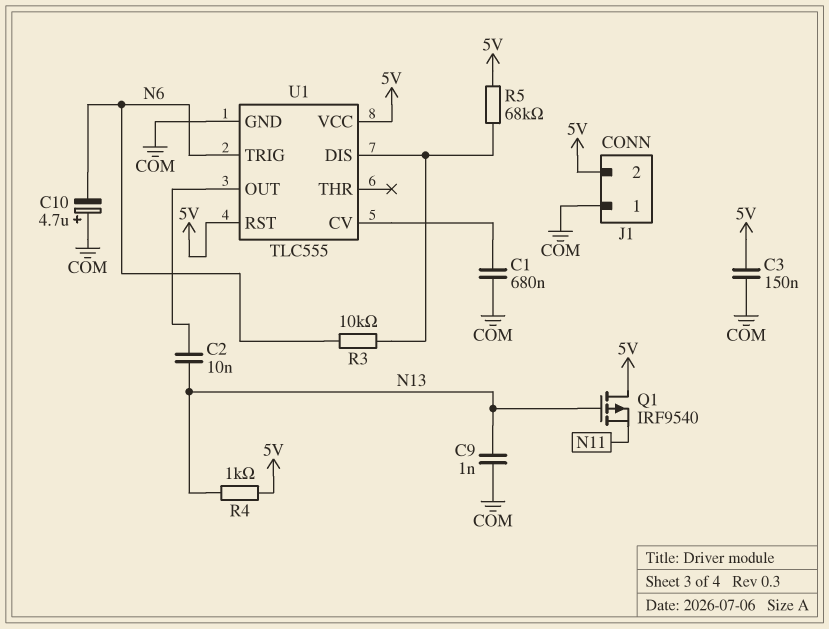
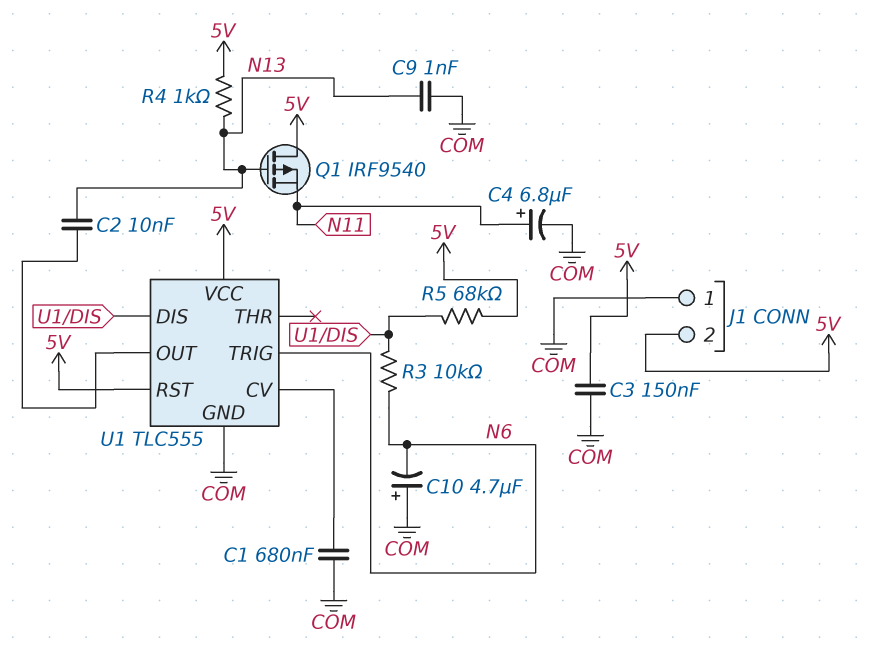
C4: none -> 6.8uF (plus N11, minus COM)

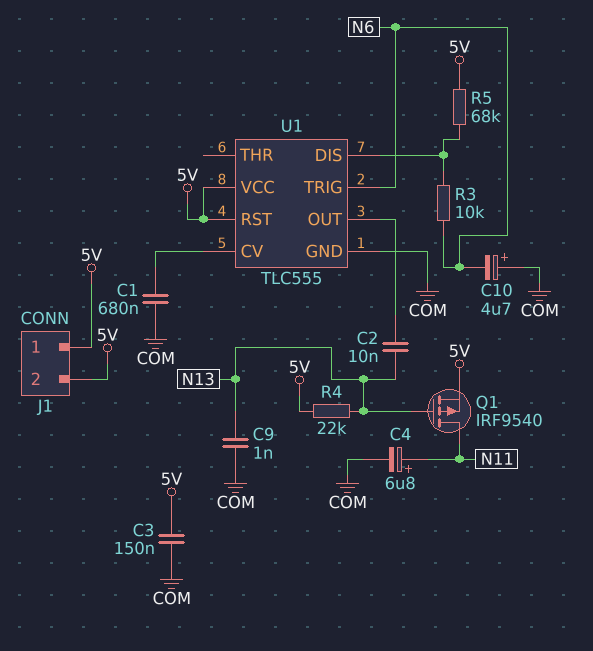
J1 pin 1: COM -> 5V
Q1: PMOS IRF9540 (G N13, D 5V, S N11) -> PMOS IRF9540 (G N13, D N11, S 5V)
R4: 1k (5V, N13) -> 22k (5V, N13)

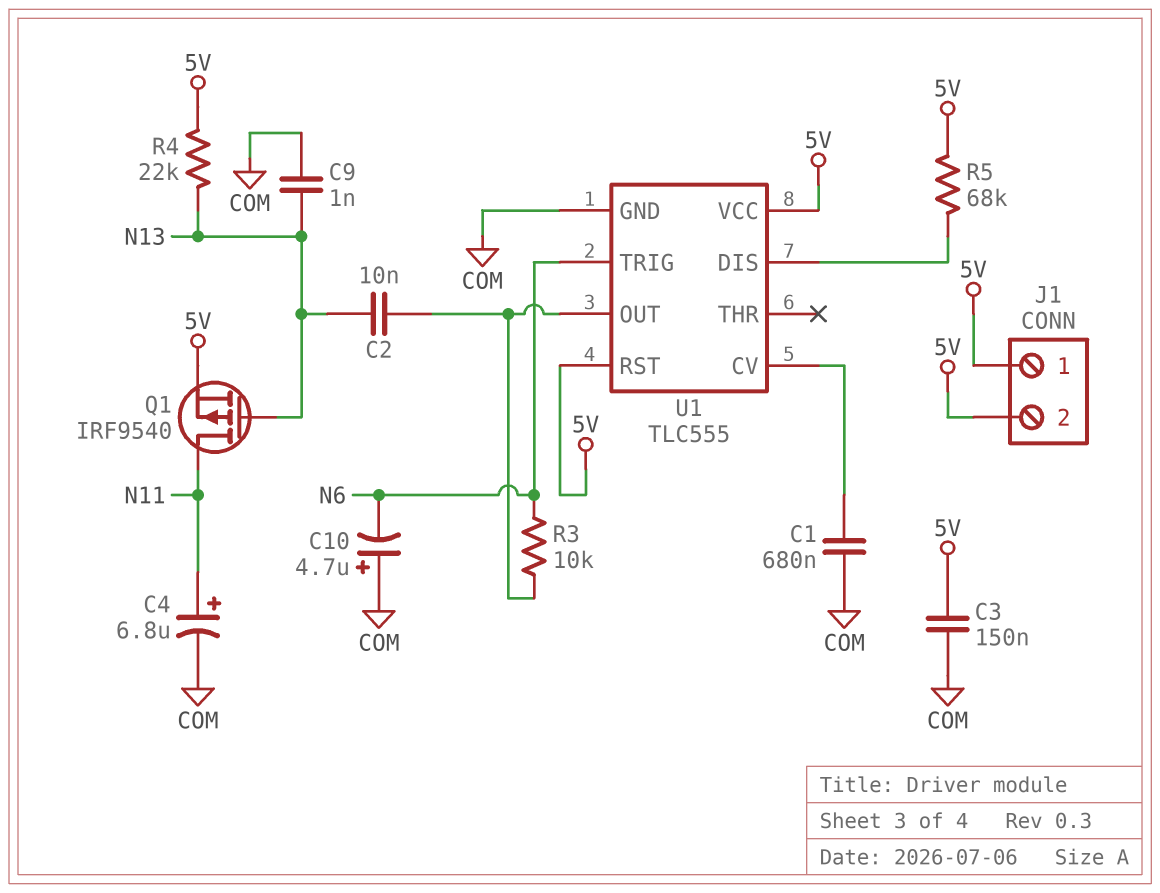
R3: 10k (N6, U1/DIS) -> 10k (N6, U1/OUT)

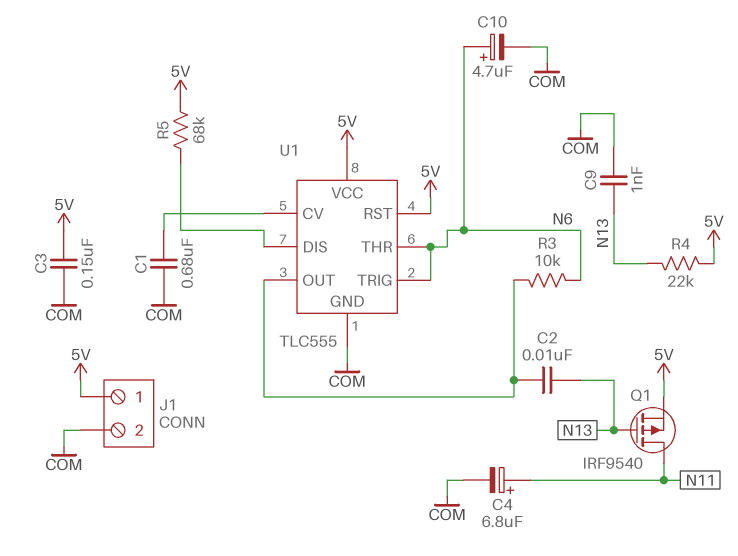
C10: 4.7uF (plus COM, minus N6) -> 4.7uF (plus N6, minus COM)
J1 pin 2: 5V -> COM
U1 pin THR: none -> N6

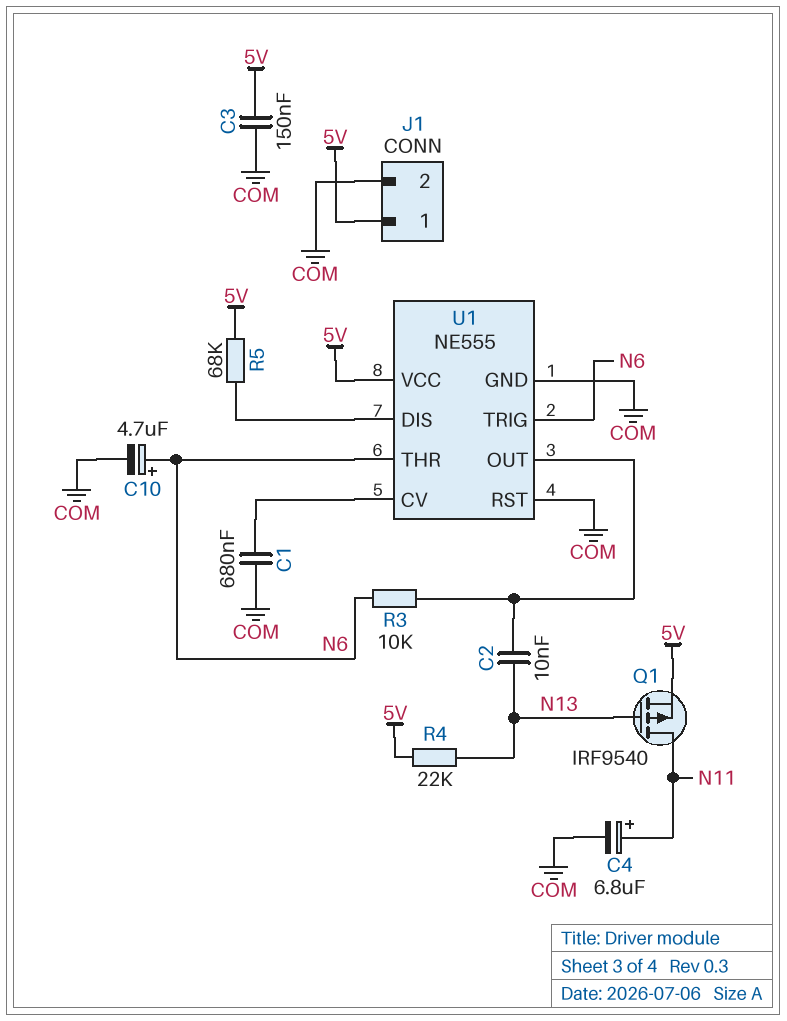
C9: 1nF (COM, N13) -> none
U1: TLC555 -> NE555
U1 pin RST: 5V -> COM

